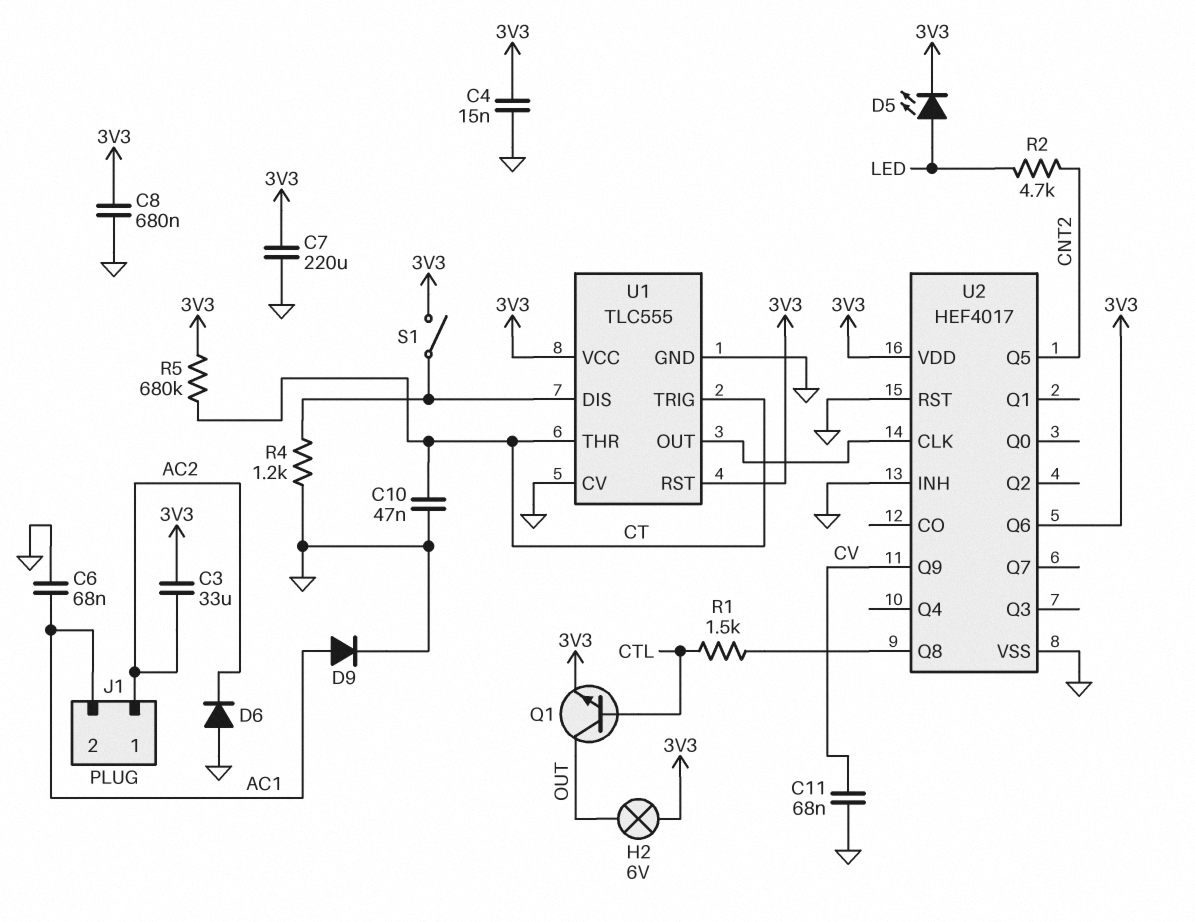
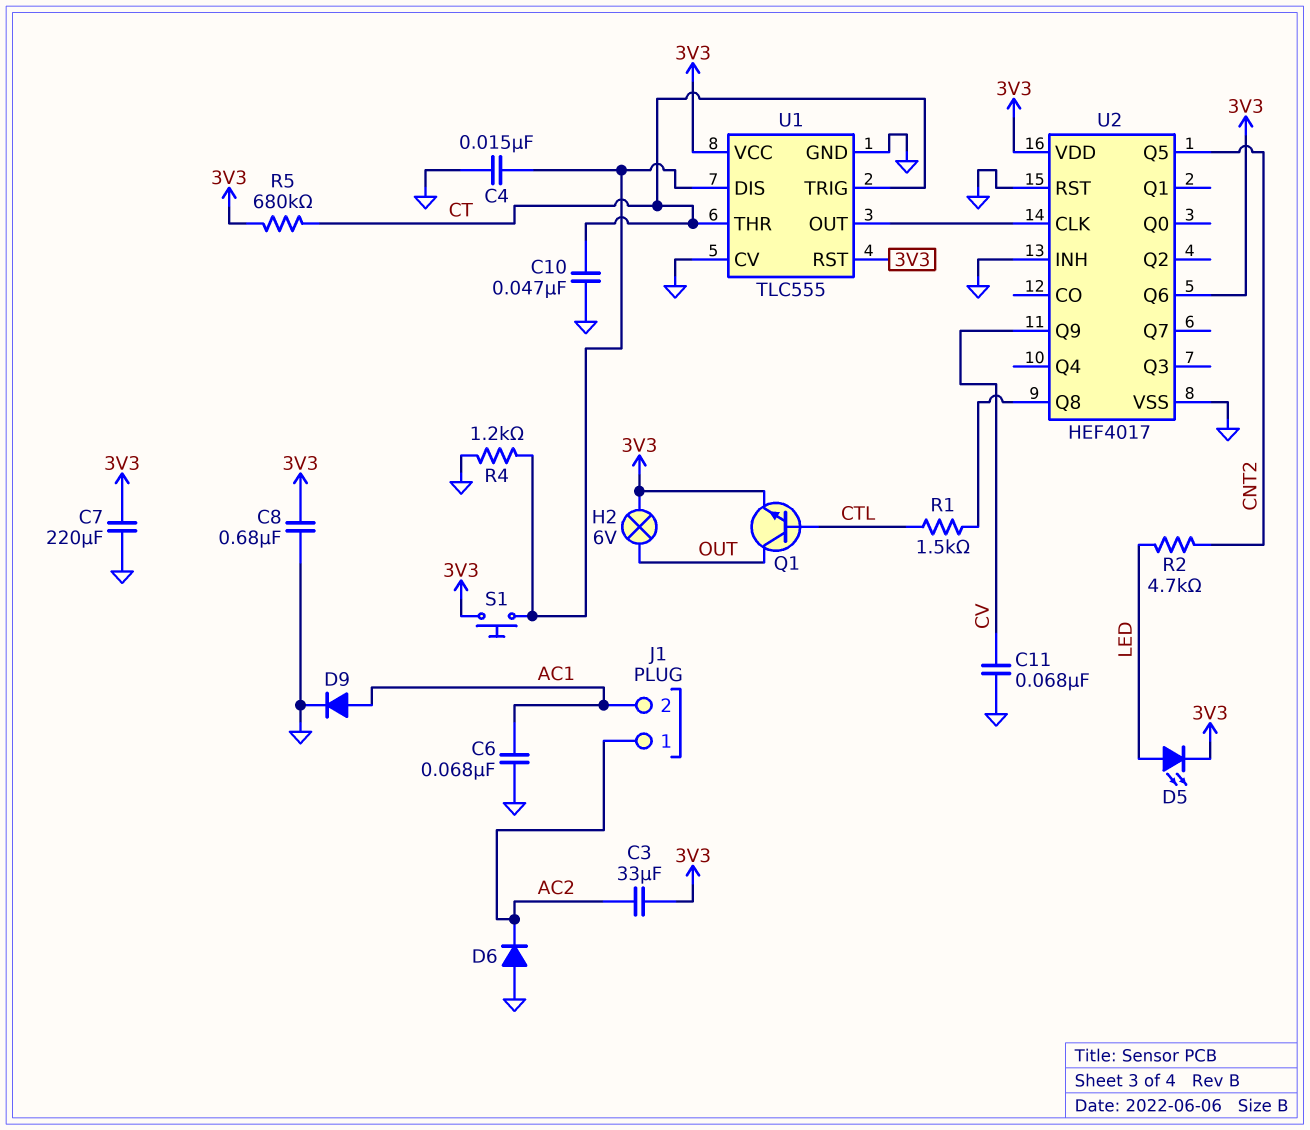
C4: 15nF (3V3, GND) -> 15nF (GND, U1/DIS)
S1: switch (3V3, U1/DIS) -> button (3V3, U1/DIS)

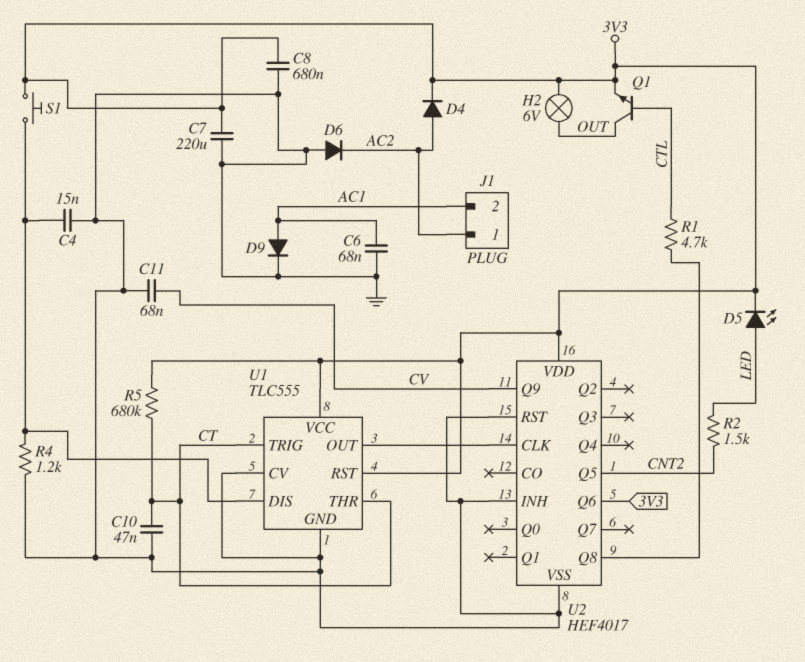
C3: 33uF (3V3, AC2) -> none
D4: none -> diode (A AC2, K 3V3)
R1: 1.5k (CTL, U2/Q8) -> 4.7k (CTL, U2/Q8)
R2: 4.7k (CNT2, LED) -> 1.5k (CNT2, LED)

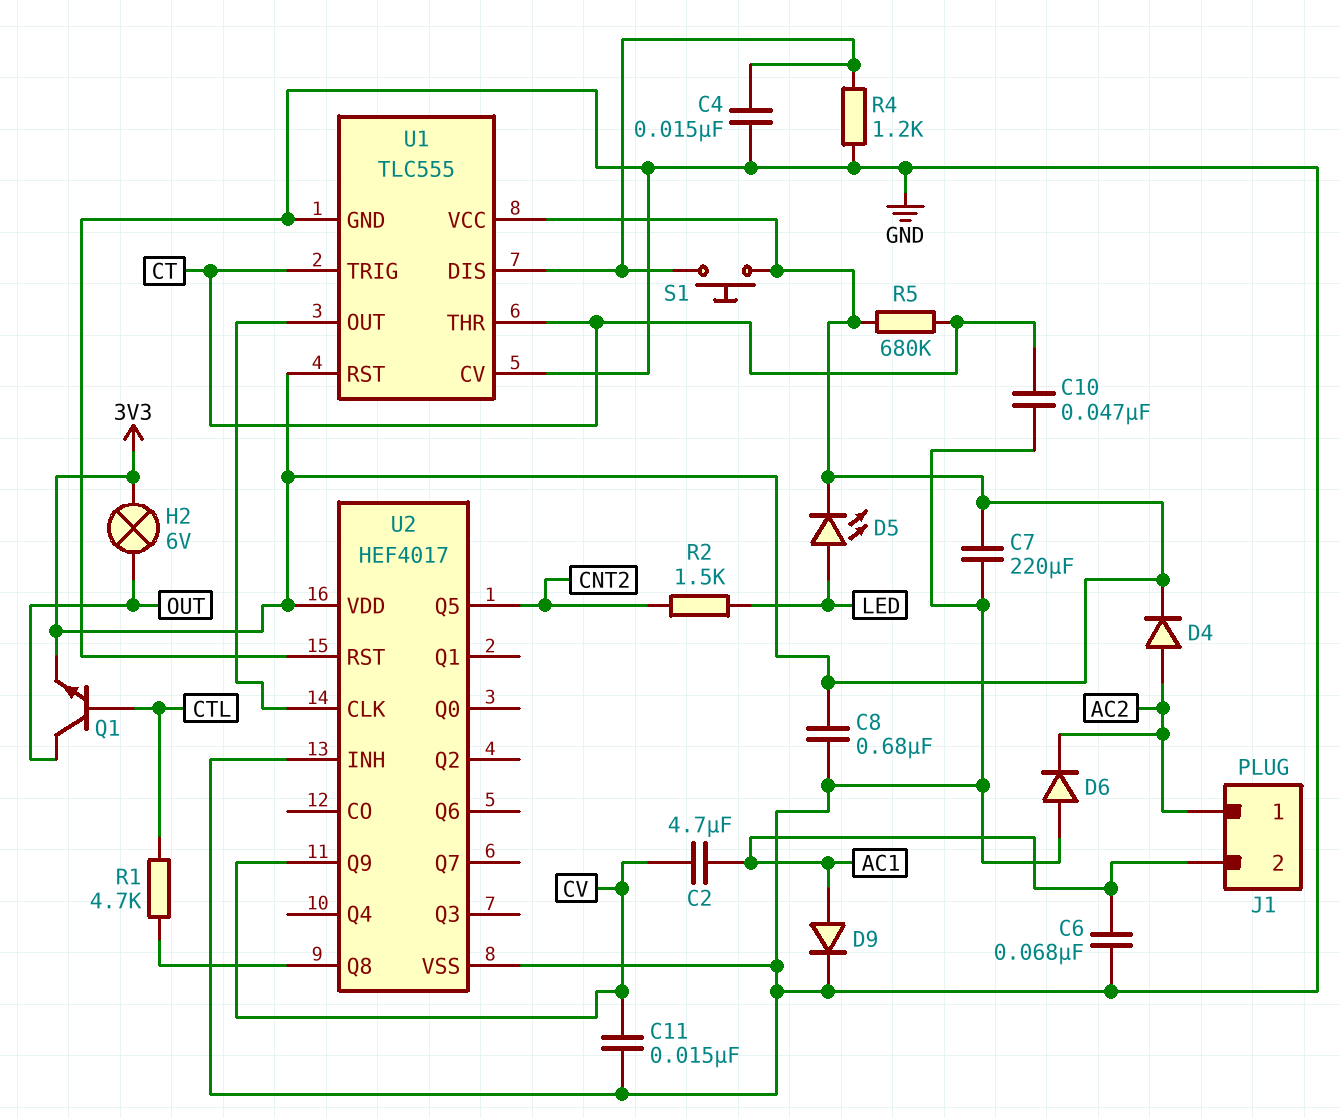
C2: none -> 4.7uF (AC1, CV)
C11: 68nF (CV, GND) -> 15nF (CV, GND)
U2 pin Q6: 3V3 -> none

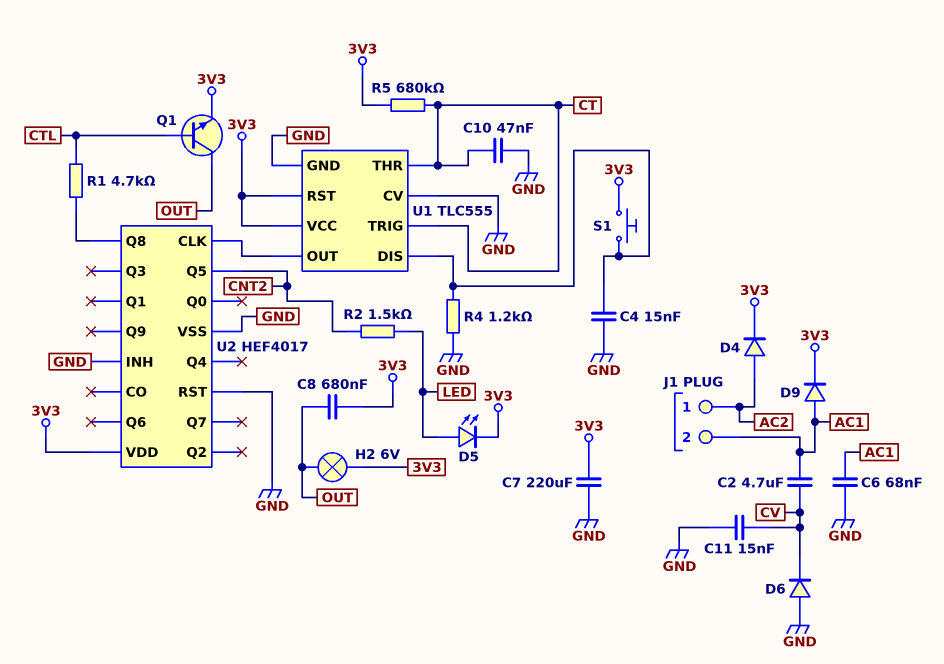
C8: 680nF (3V3, GND) -> 680nF (3V3, OUT)
D6: diode (A GND, K AC2) -> diode (A GND, K CV)
D9: diode (A AC1, K GND) -> diode (A AC1, K 3V3)
U2 pin Q9: CV -> none

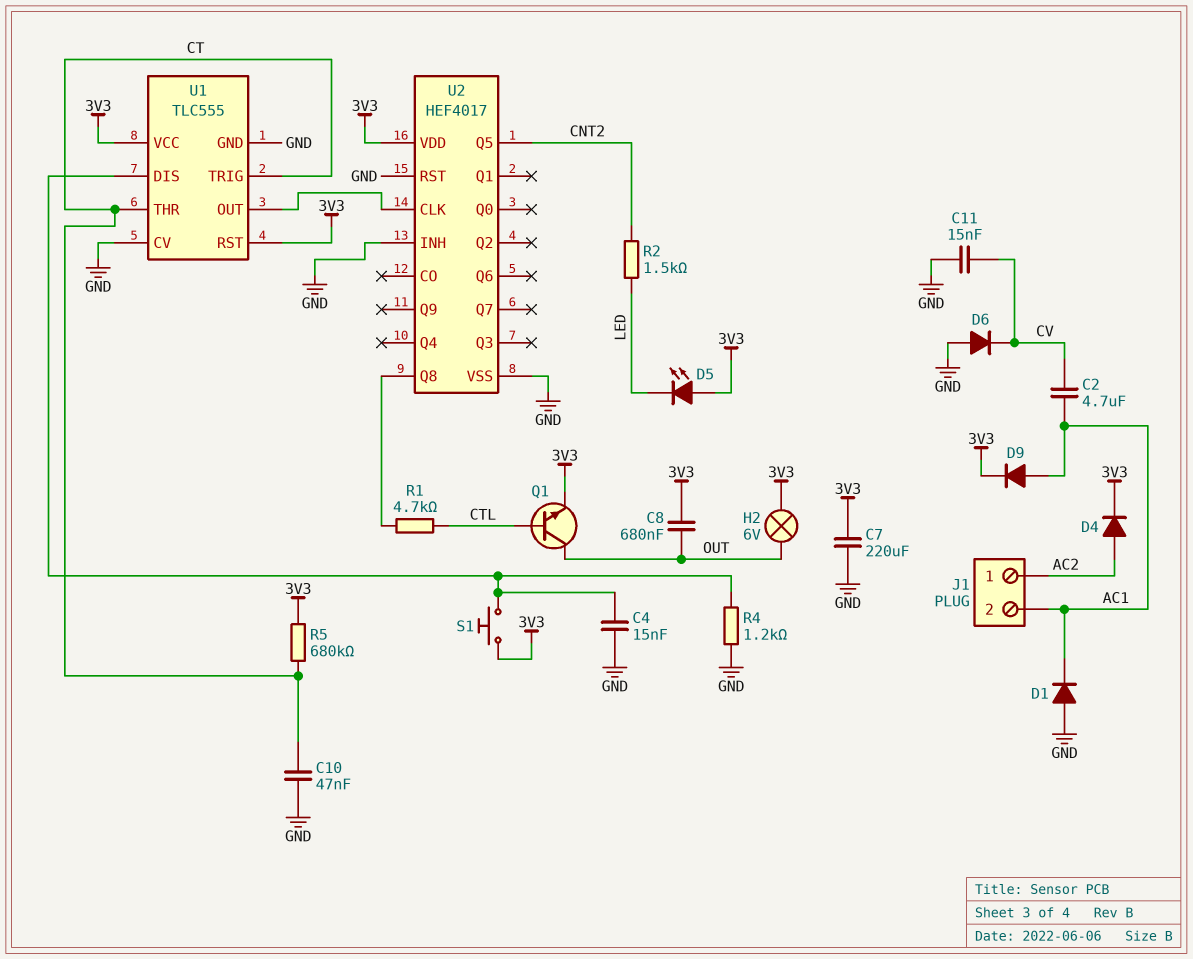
C6: 68nF (AC1, GND) -> none
D1: none -> diode (A GND, K AC1)
D5: LED (A LED, K 3V3) -> LED (A 3V3, K LED)

